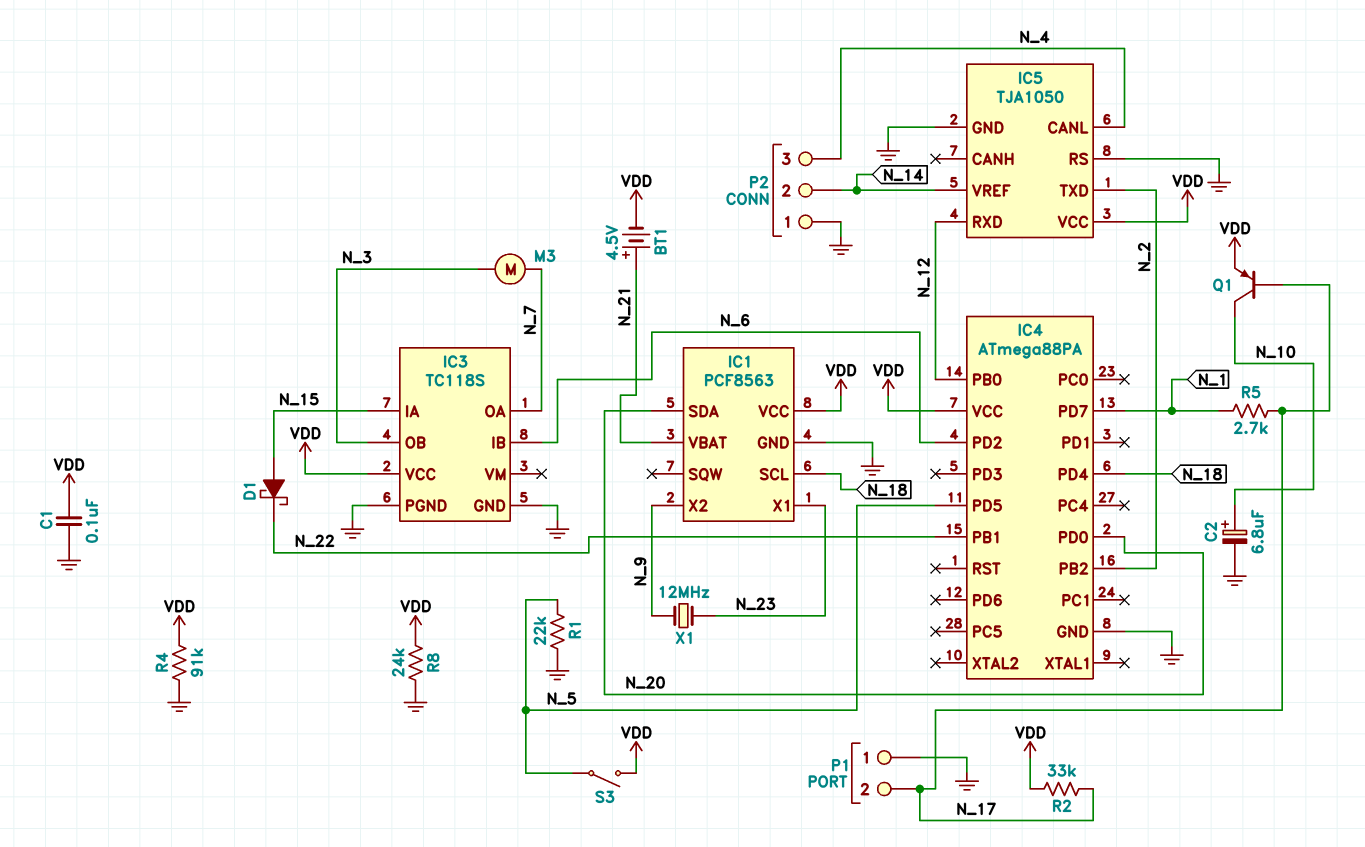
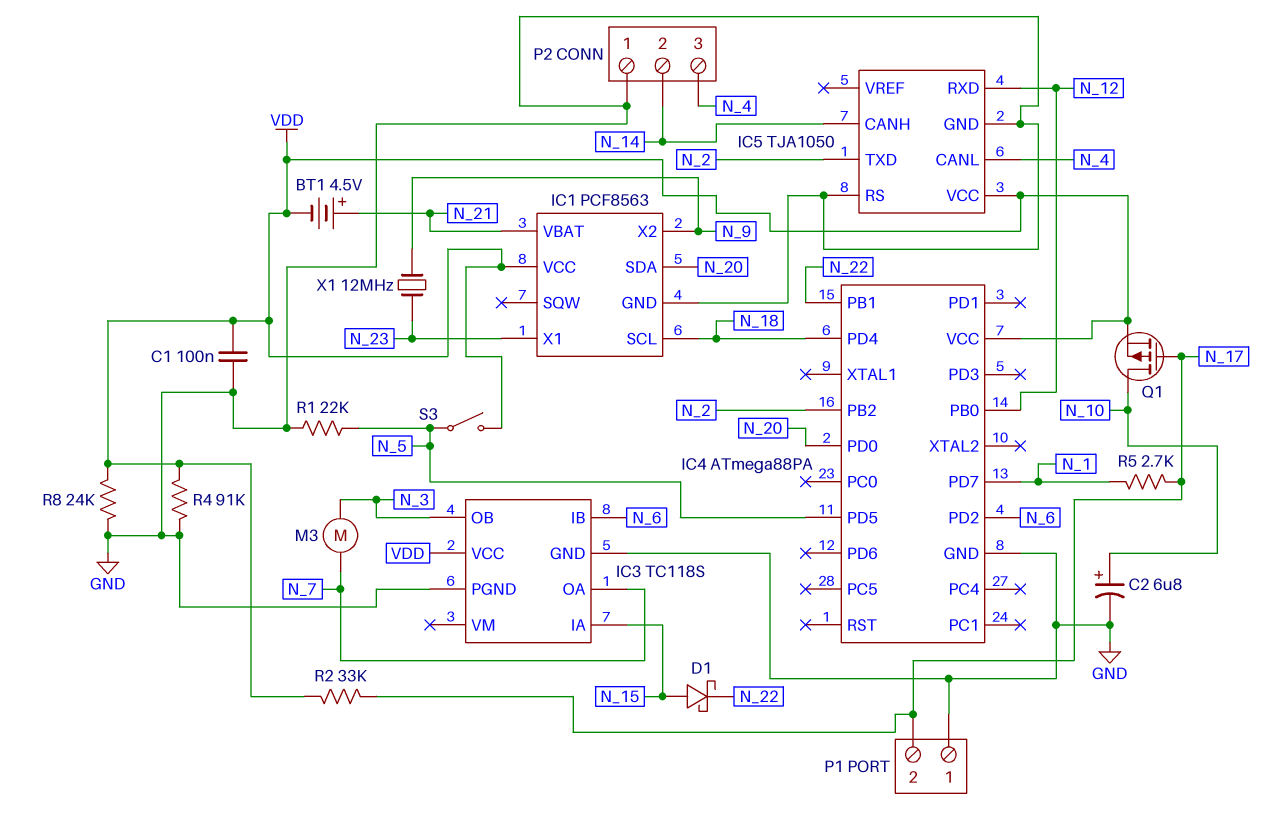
IC5 pin CANH: none -> N_14
IC5 pin VREF: N_14 -> none
Q1: PNP (B N_17, C N_10, E VDD) -> PMOS (G N_17, D N_10, S VDD)

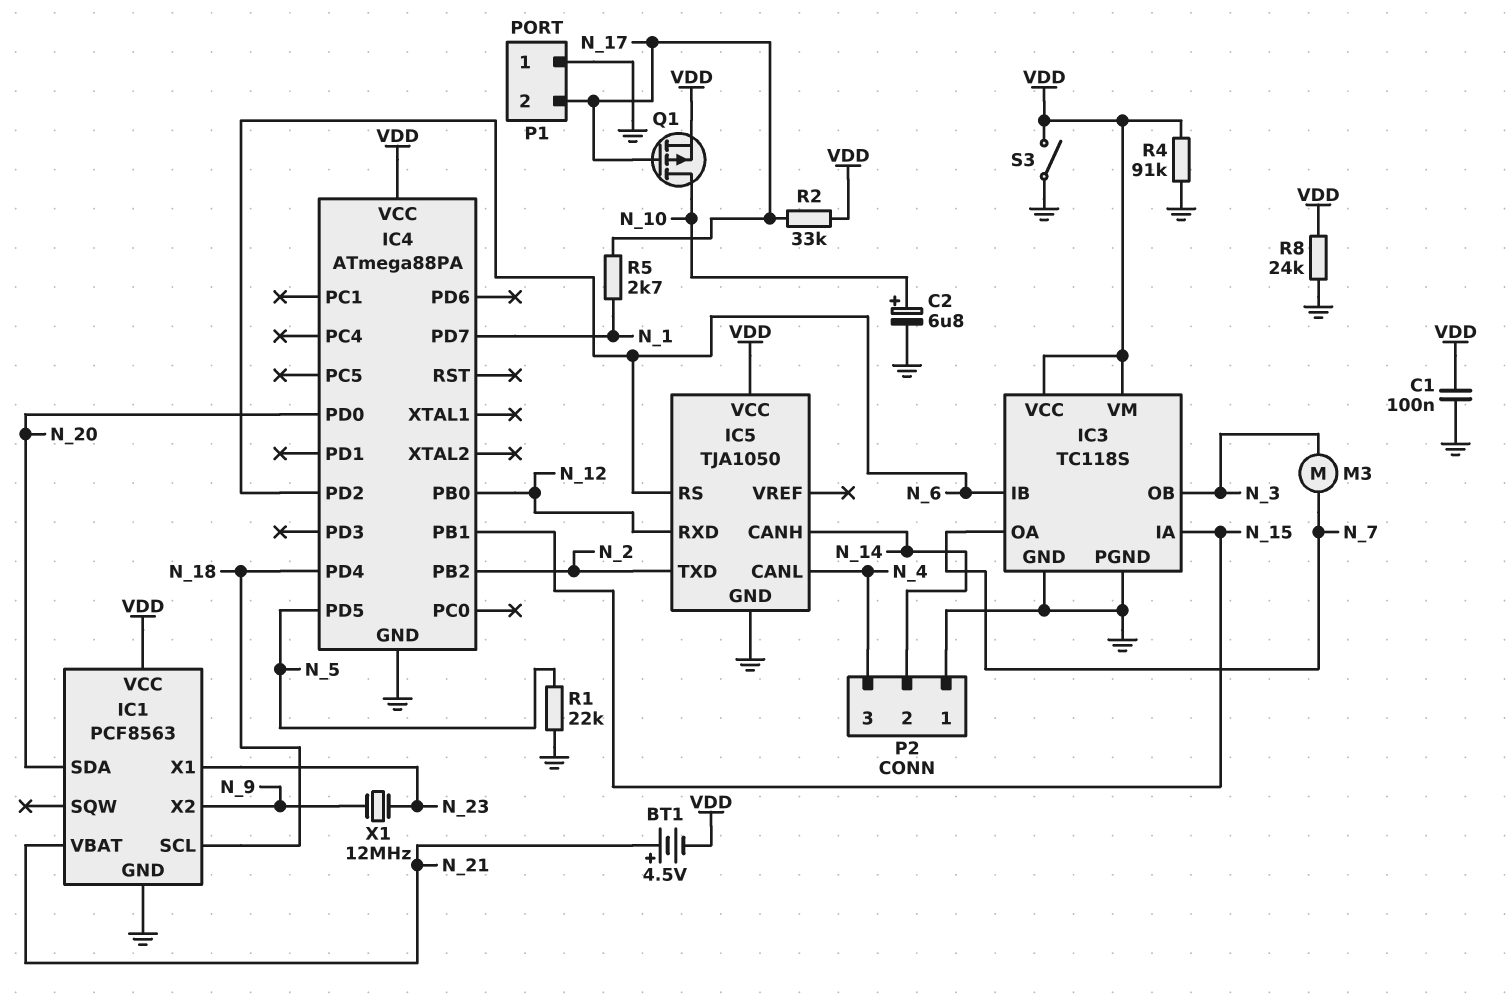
D1: schottky (A N_15, K N_22) -> none
IC3 pin VM: none -> VDD
IC4 pin PB1: N_22 -> N_15
IC5 pin RS: GND -> N_6
S3: switch (N_5, VDD) -> switch (GND, VDD)

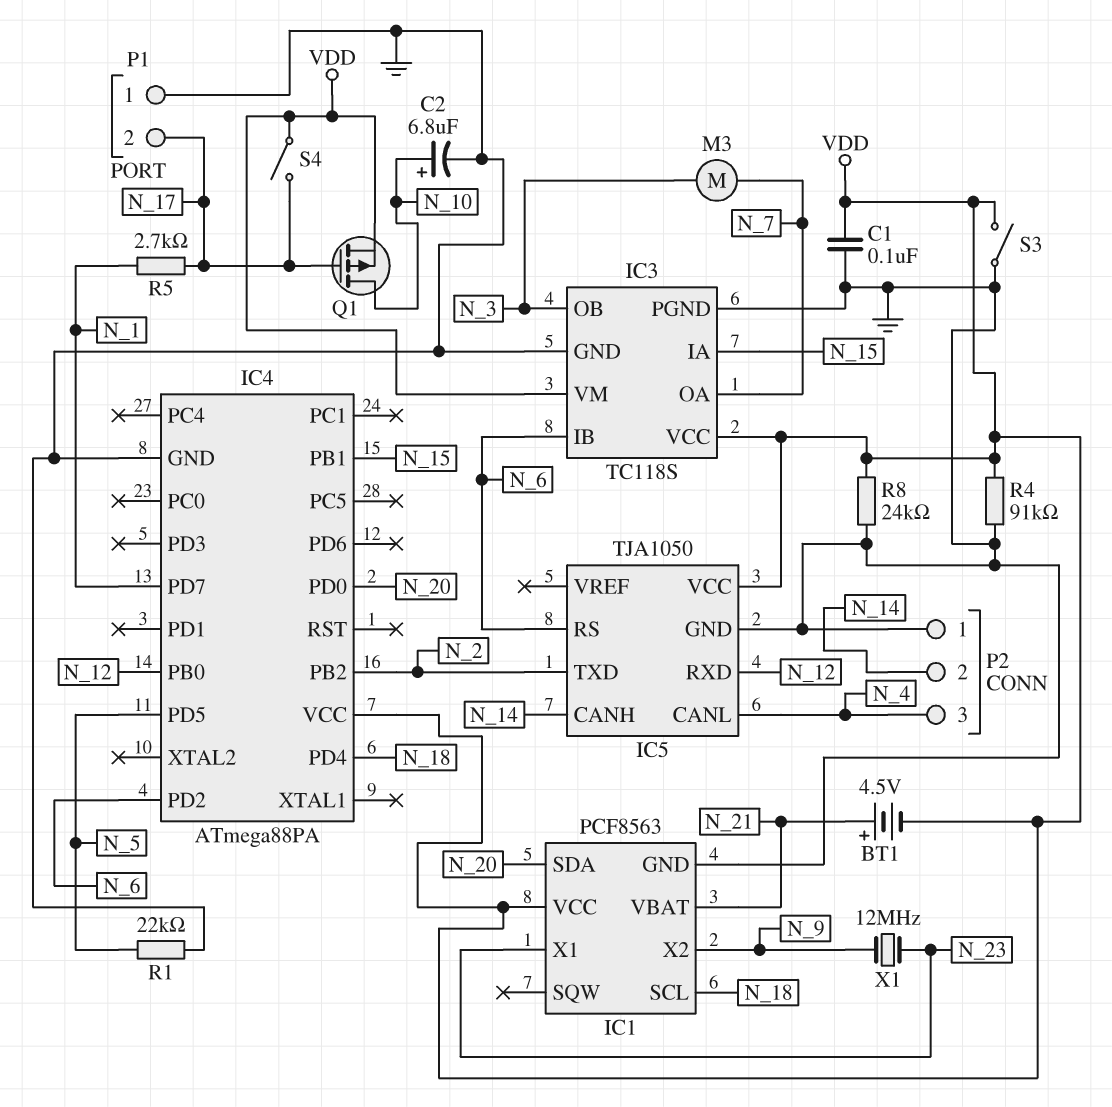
R2: 33k (N_17, VDD) -> none
S4: none -> switch (N_17, VDD)

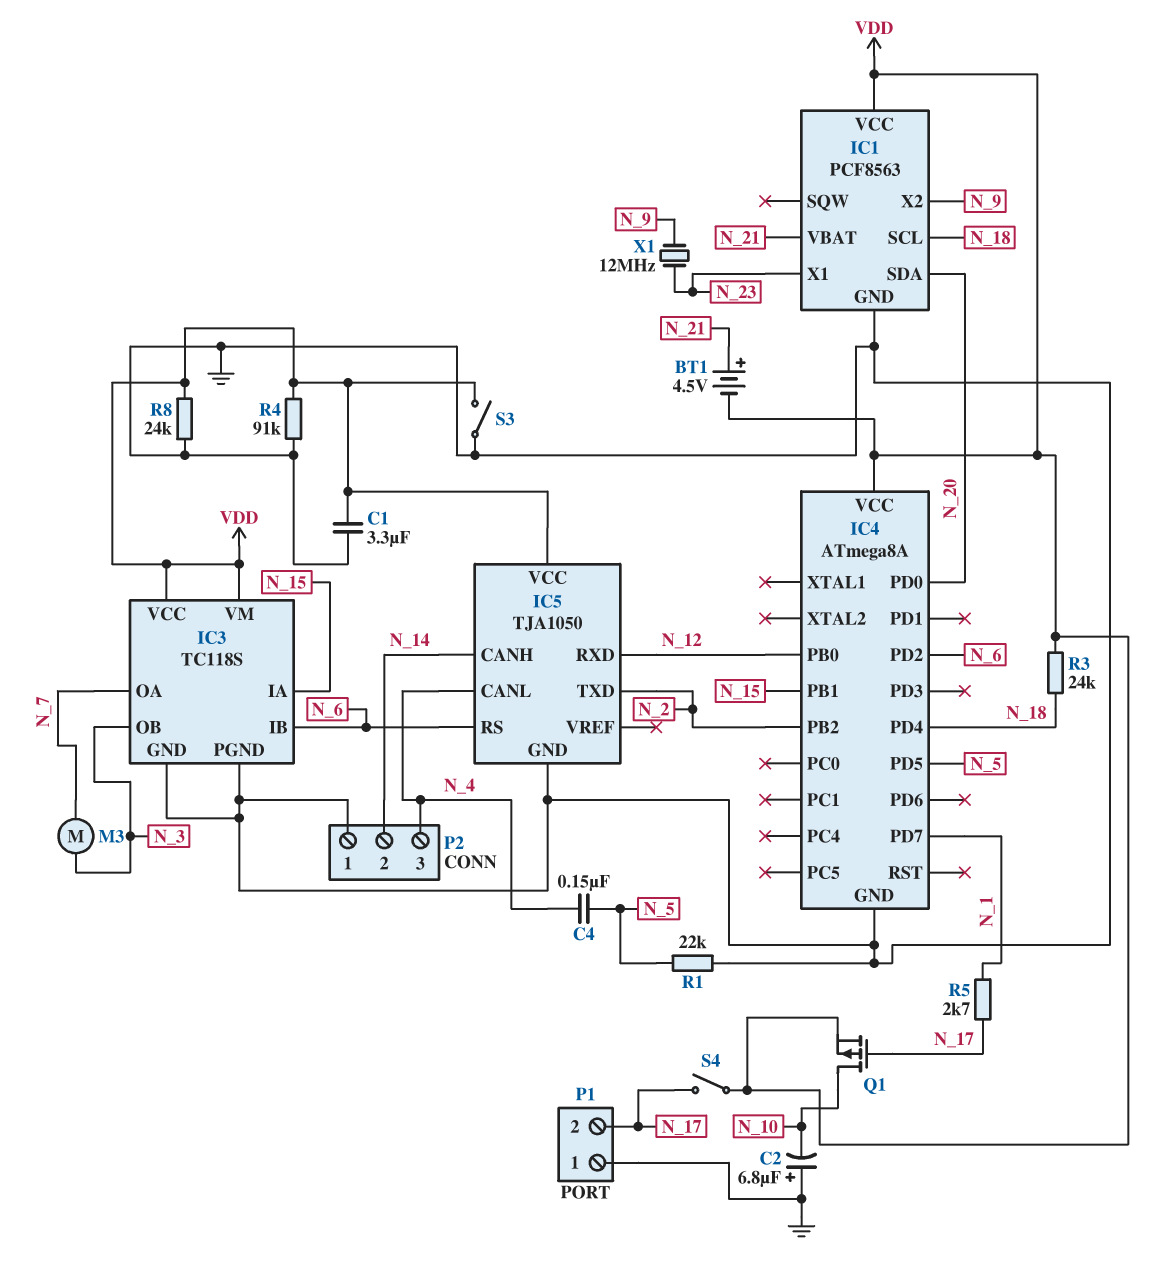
C1: 100nF (GND, VDD) -> 3.3uF (GND, VDD)
C2: 6.8uF (plus N_10, minus GND) -> 6.8uF (plus GND, minus N_10)
C4: none -> 150nF (N_4, N_5)
IC4: ATmega88PA -> ATmega8A
R3: none -> 24k (N_18, VDD)

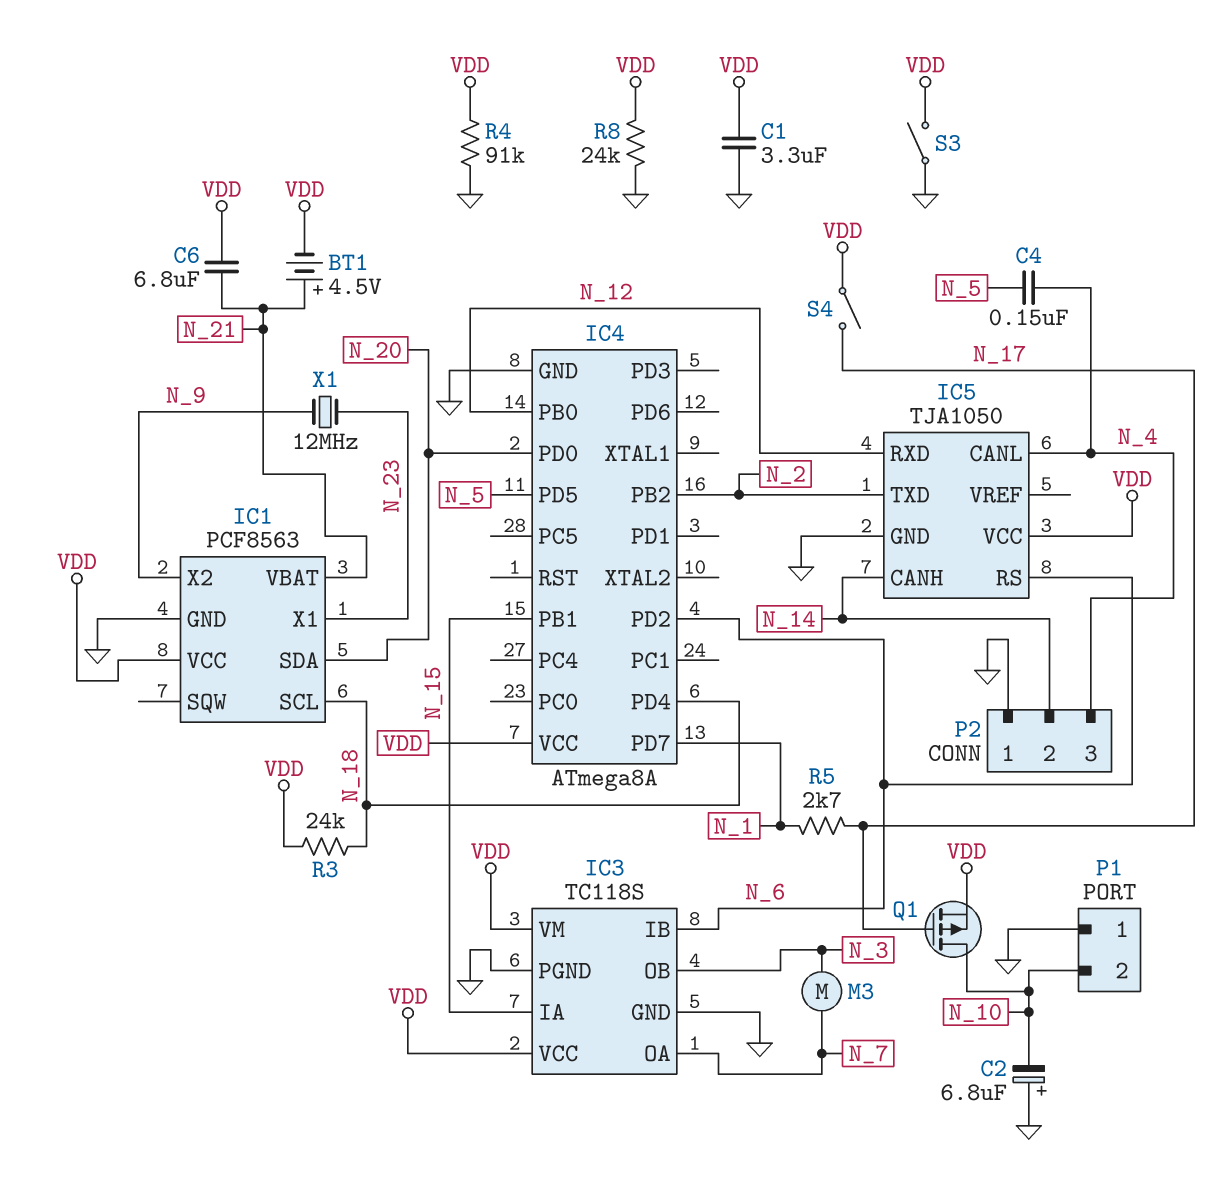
C6: none -> 6.8uF (N_21, VDD)
P1 pin 2: N_17 -> N_10
R1: 22k (GND, N_5) -> none

